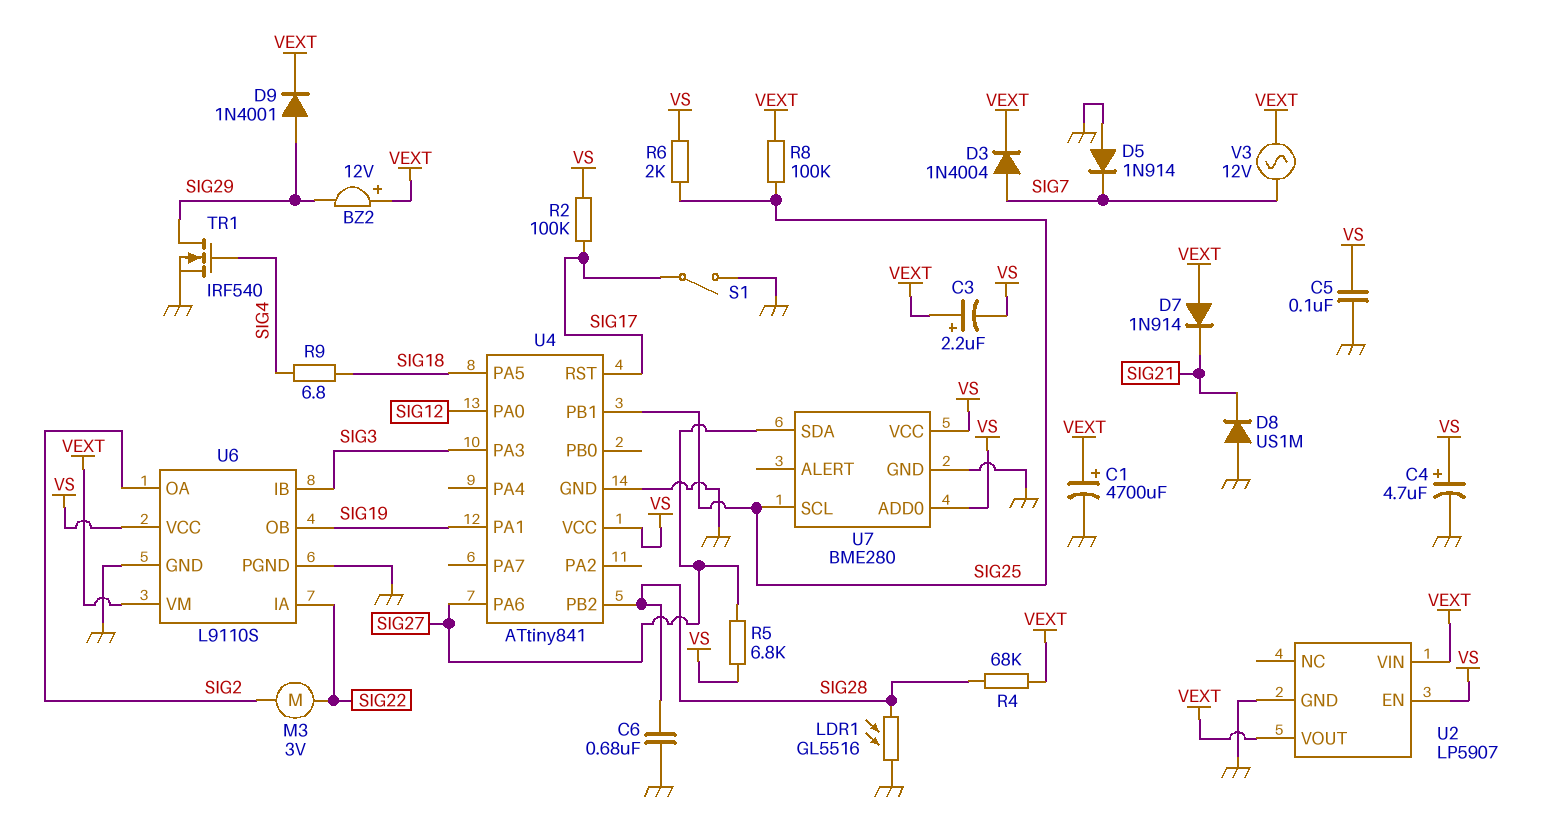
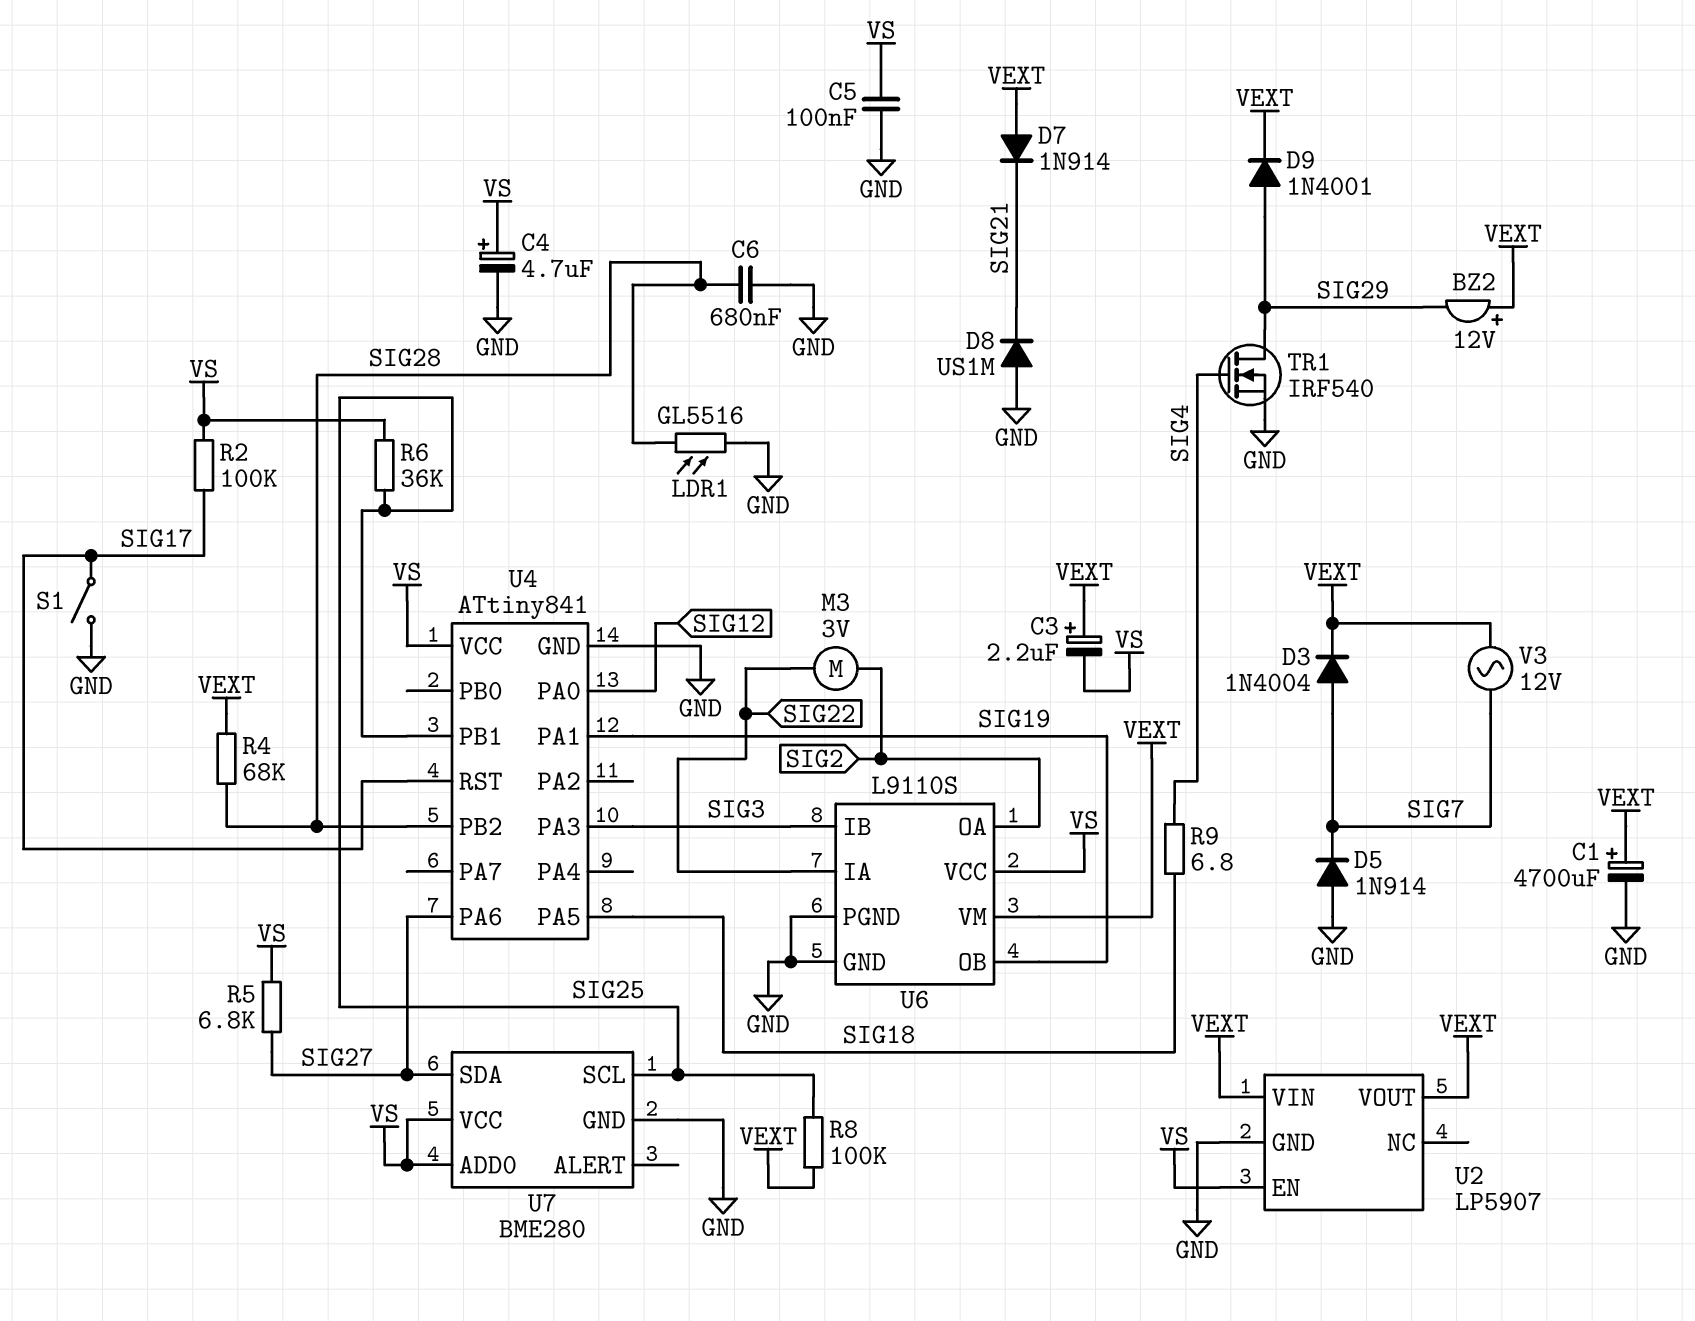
R6: 2k (SIG25, VS) -> 36k (SIG25, VS)

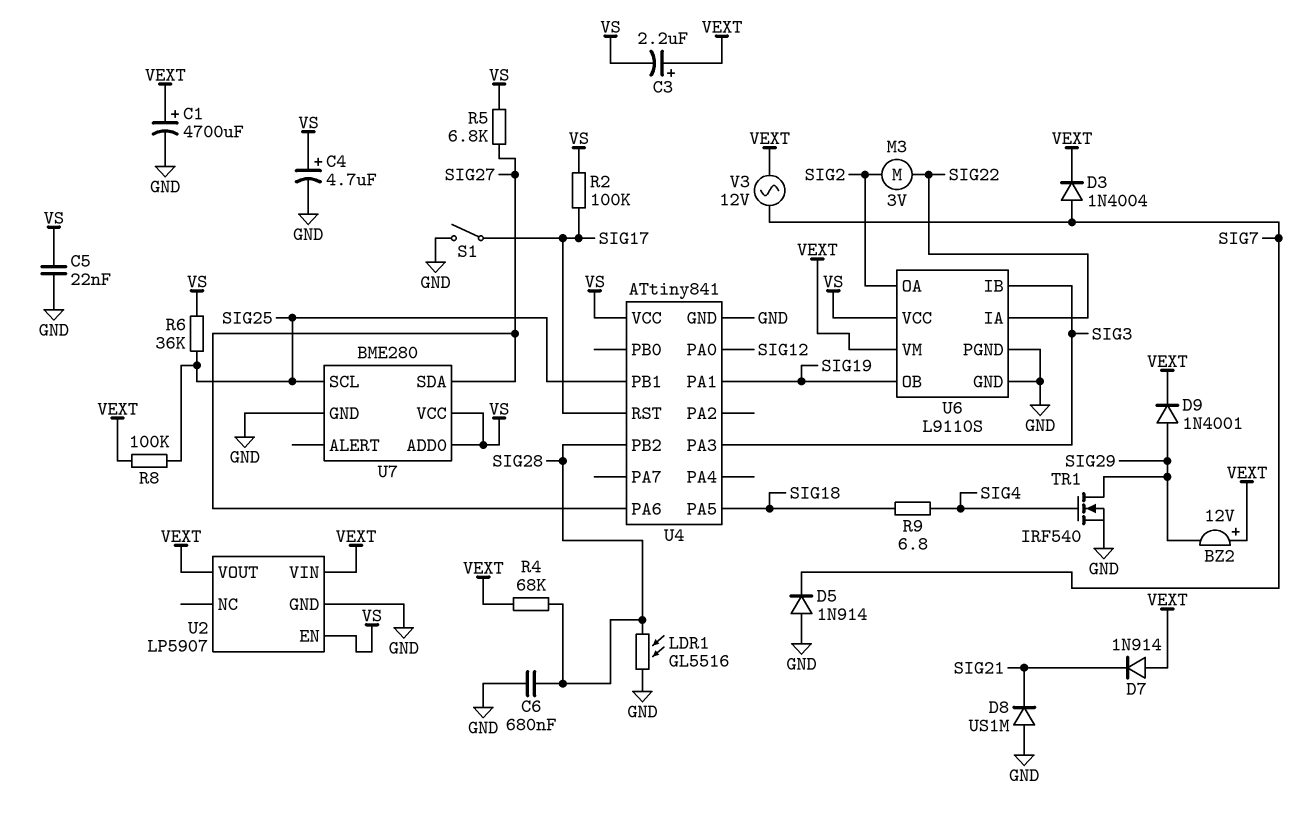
C5: 100nF (GND, VS) -> 22nF (GND, VS)

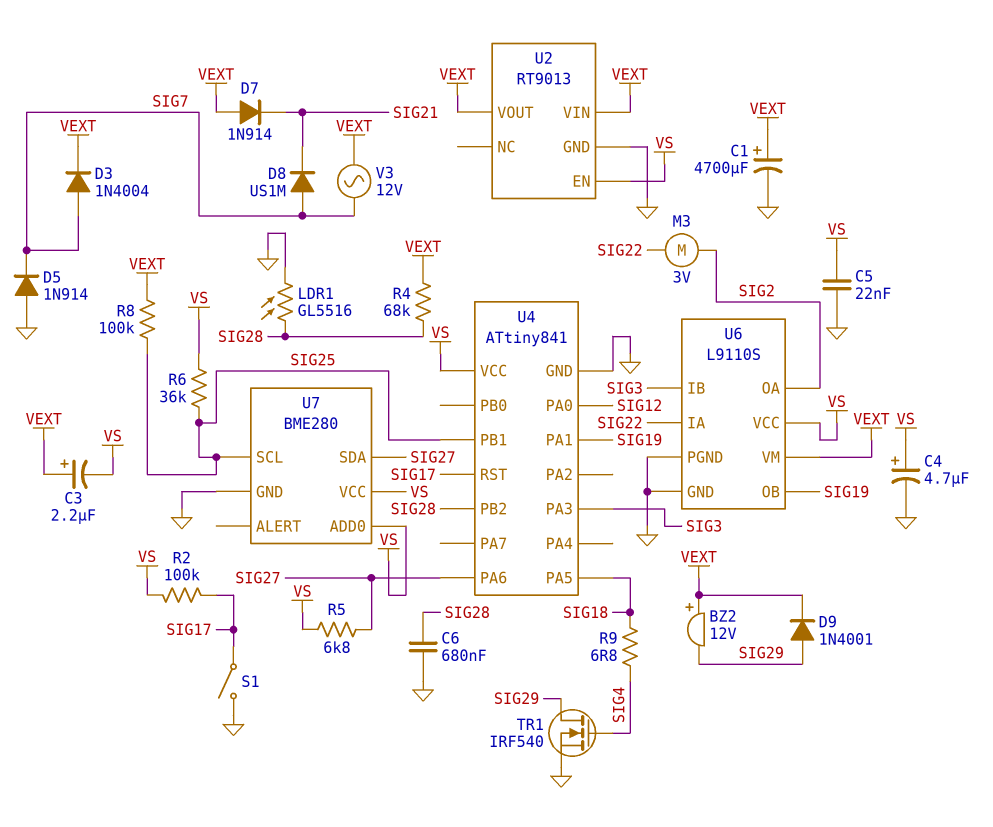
D8: diode US1M (A GND, K SIG21) -> diode US1M (A SIG7, K SIG21)
U2: LP5907 -> RT9013

